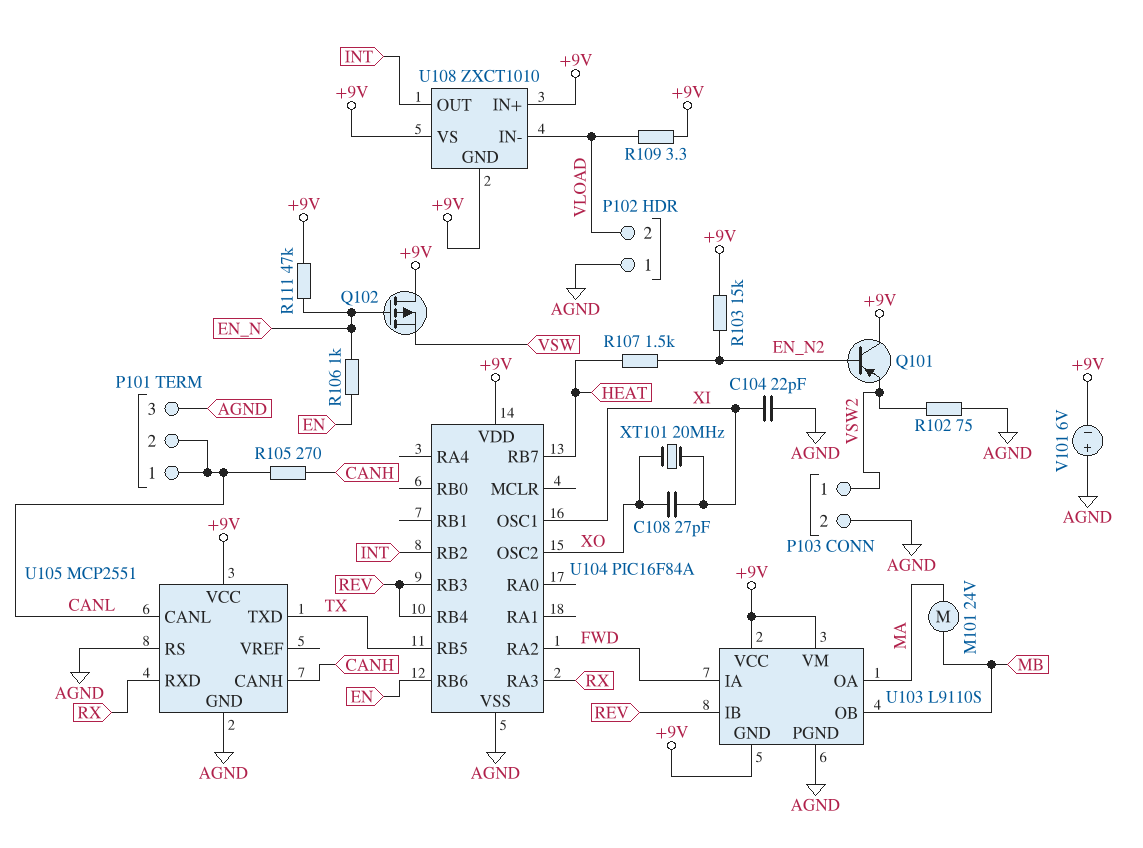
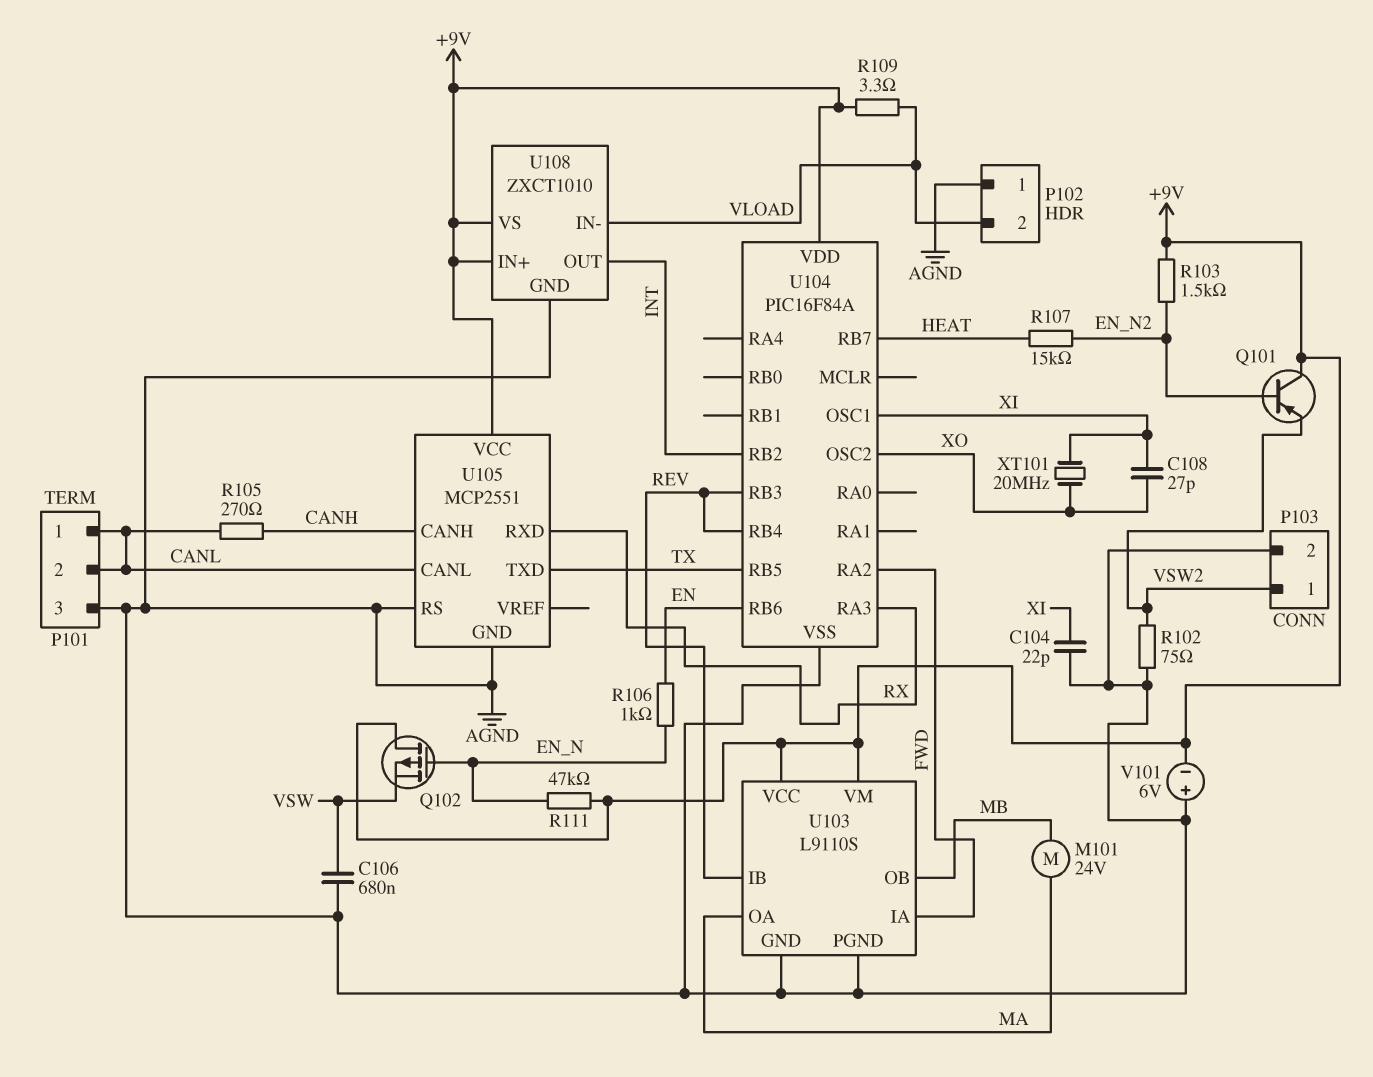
C106: none -> 680nF (AGND, VSW)
R103: 15k (+9V, EN_N2) -> 1.5k (+9V, EN_N2)
R107: 1.5k (EN_N2, HEAT) -> 15k (EN_N2, HEAT)
U103 pin GND: +9V -> AGND
U108 pin GND: +9V -> AGND

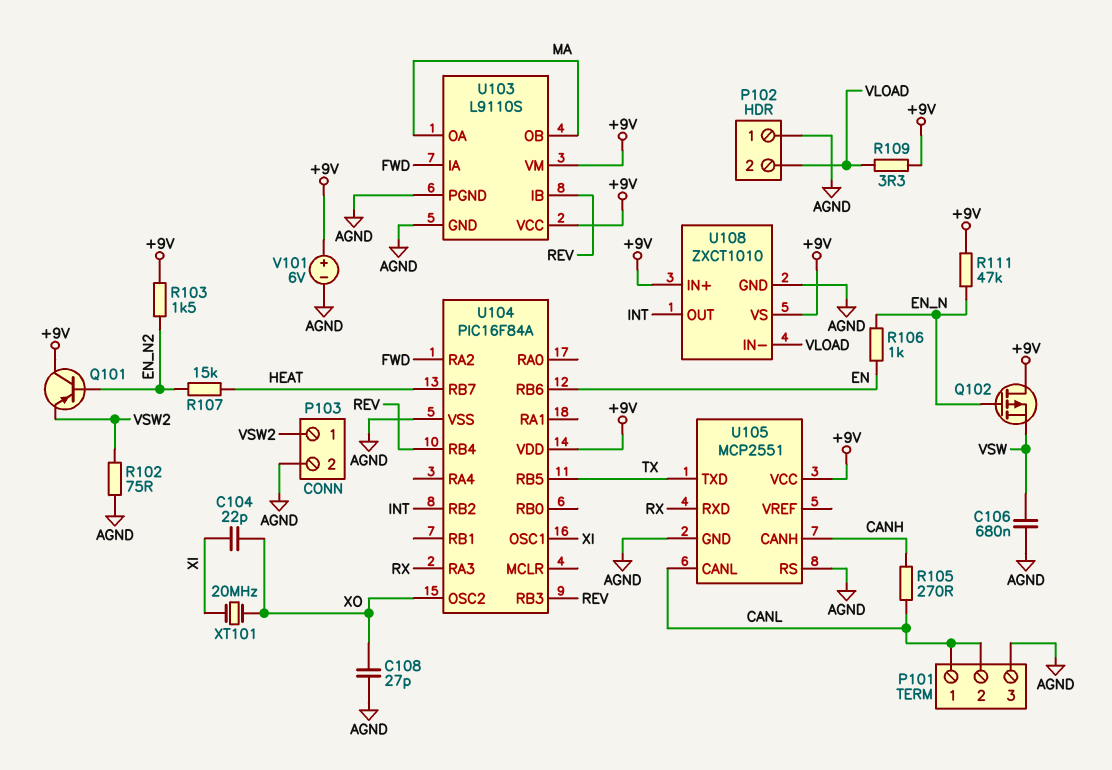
C104: 22pF (AGND, XI) -> 22pF (XI, XO)
C108: 27pF (XI, XO) -> 27pF (AGND, XO)
M101: motor 24V (MA, MB) -> none
U103 pin OB: MB -> MA
V101: 6V (plus AGND, minus +9V) -> 6V (plus +9V, minus AGND)

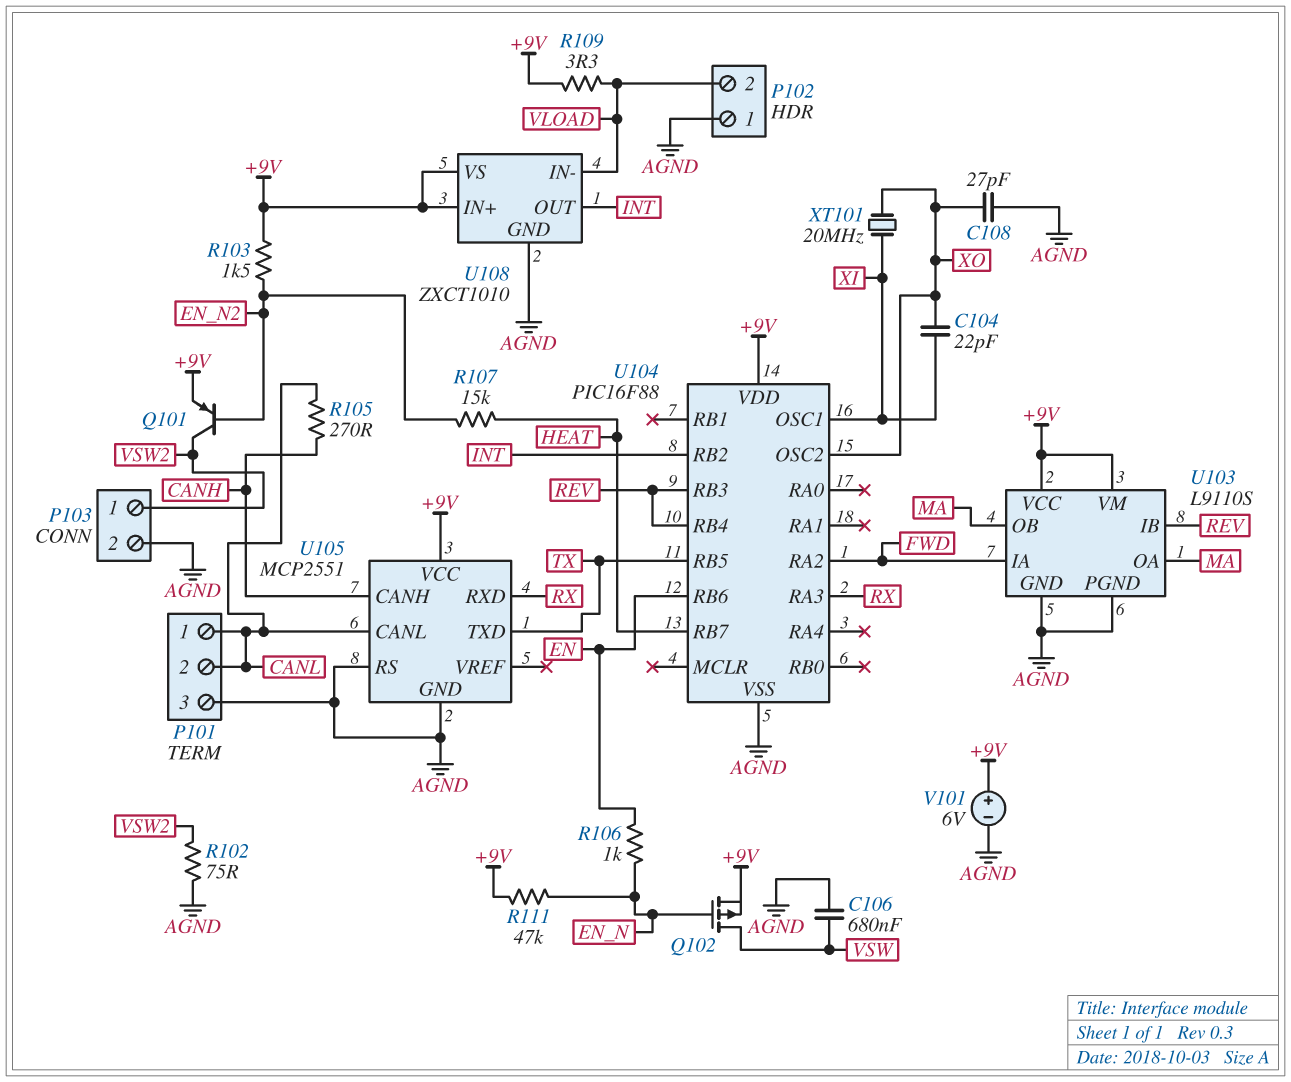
Q101: PNP (B EN_N2, C +9V, E VSW2) -> PNP (B EN_N2, C VSW2, E +9V)
Q102: PMOS (G EN_N, D +9V, S VSW) -> PMOS (G EN_N, D VSW, S +9V)
U104: PIC16F84A -> PIC16F88

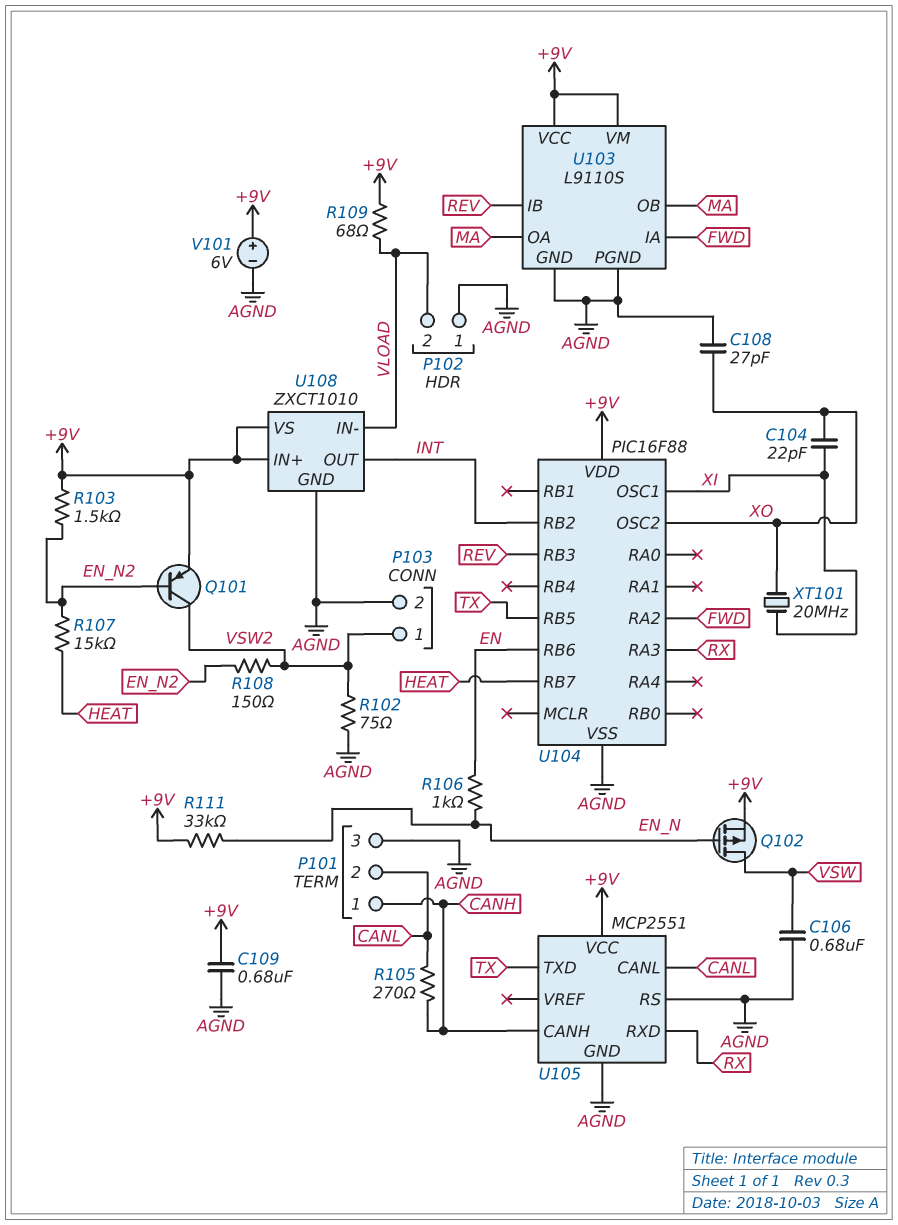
C109: none -> 680nF (+9V, AGND)
P101 pin 1: CANL -> CANH
R108: none -> 150 (EN_N2, VSW2)
R109: 3.3 (+9V, VLOAD) -> 68 (+9V, VLOAD)
R111: 47k (+9V, EN_N) -> 33k (+9V, EN_N)
U104 pin RB4: REV -> none

